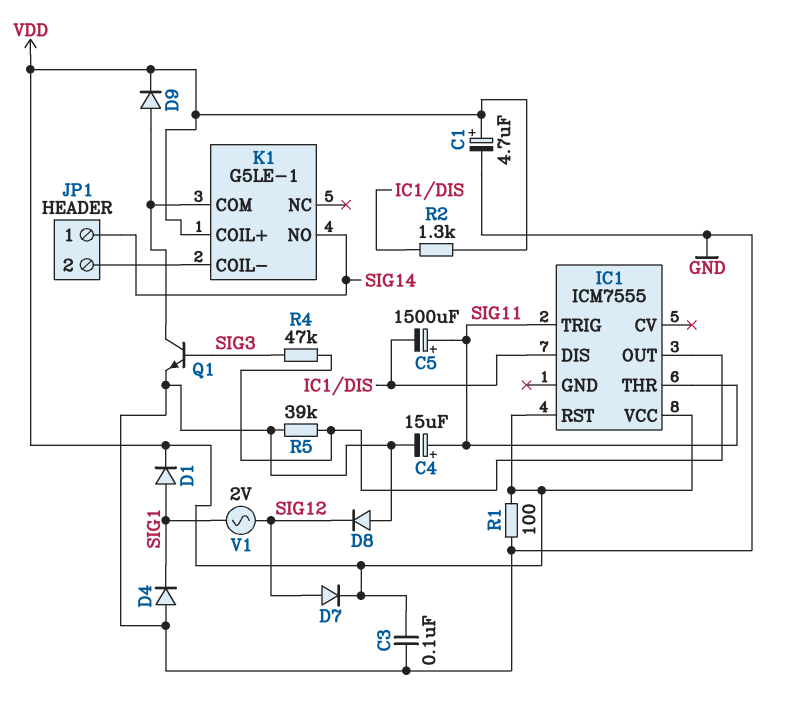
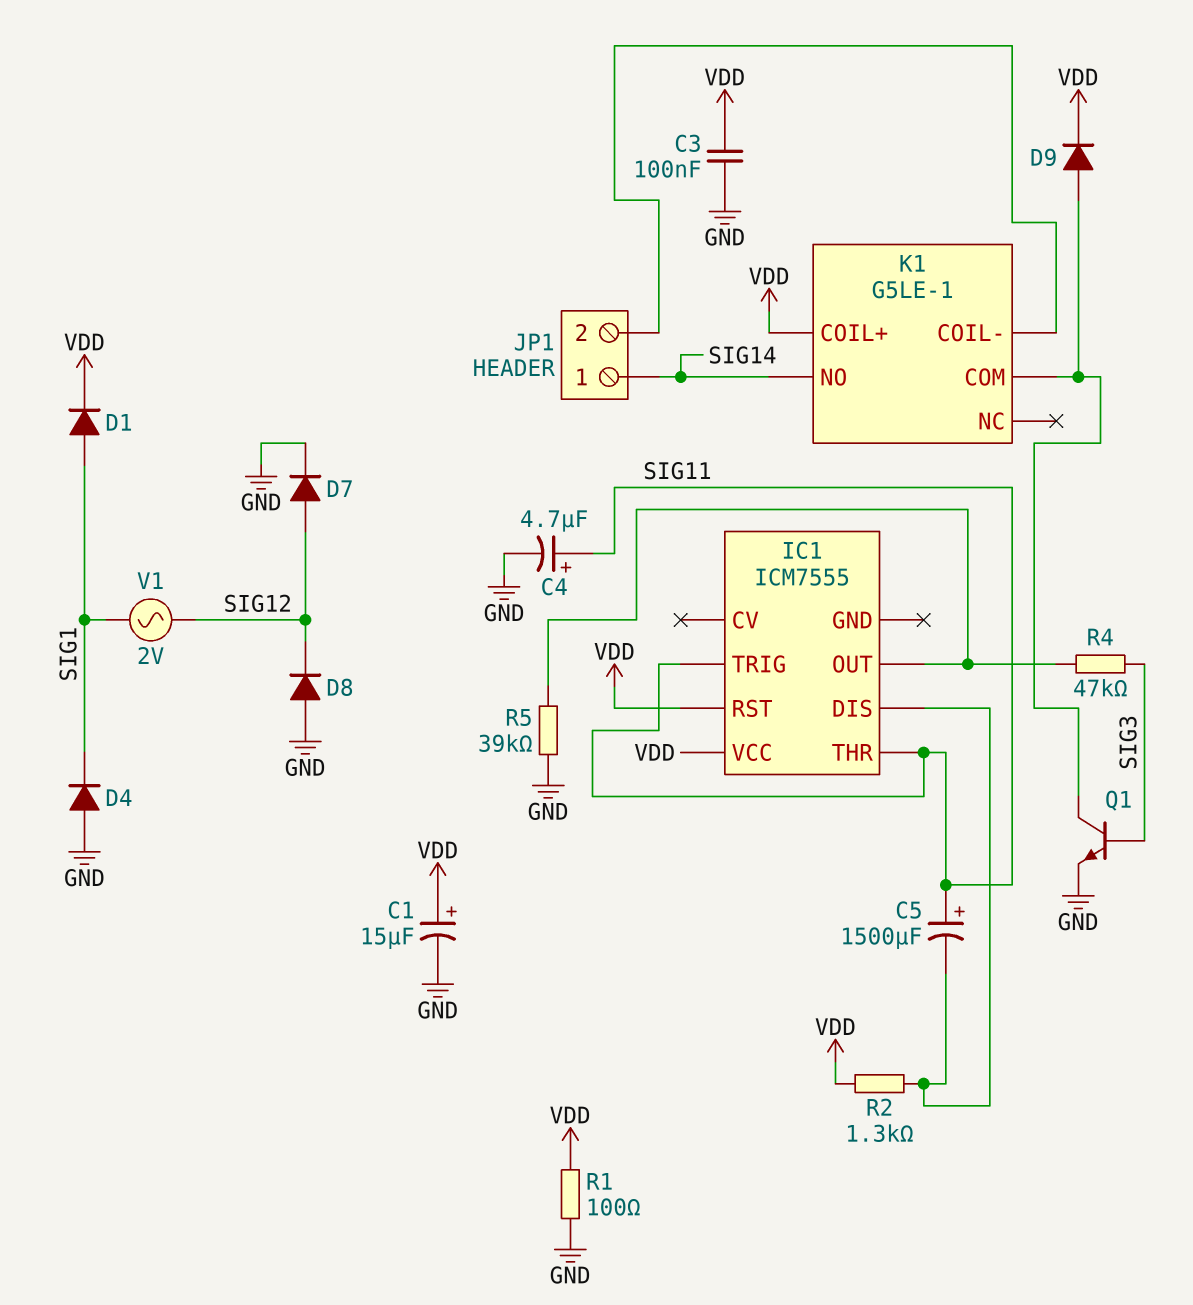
C1: 4.7uF (plus VDD, minus GND) -> 15uF (plus VDD, minus GND)
C4: 15uF (plus SIG11, minus GND) -> 4.7uF (plus SIG11, minus GND)
D7: diode (A SIG12, K VDD) -> diode (A SIG12, K GND)

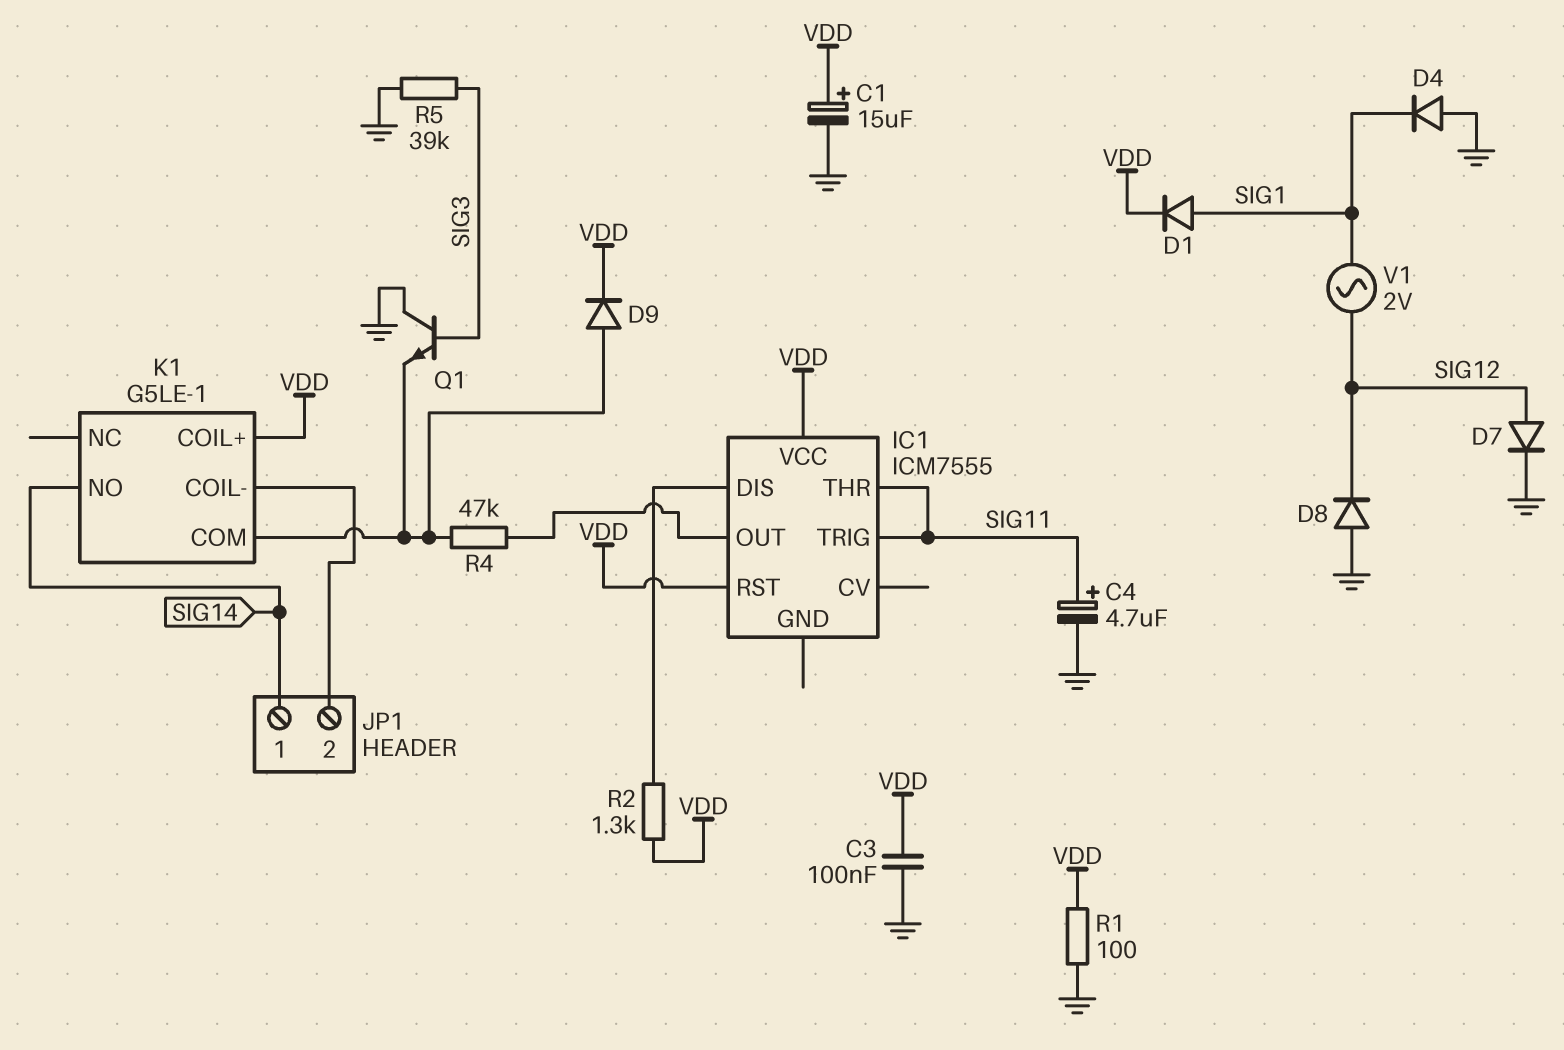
C5: 1500uF (plus SIG11, minus IC1/DIS) -> none
Q1: NPN (B SIG3, C K1/COM, E GND) -> NPN (B SIG3, C GND, E K1/COM)
R4: 47k (IC1/OUT, SIG3) -> 47k (IC1/OUT, K1/COM)
R5: 39k (GND, IC1/OUT) -> 39k (GND, SIG3)

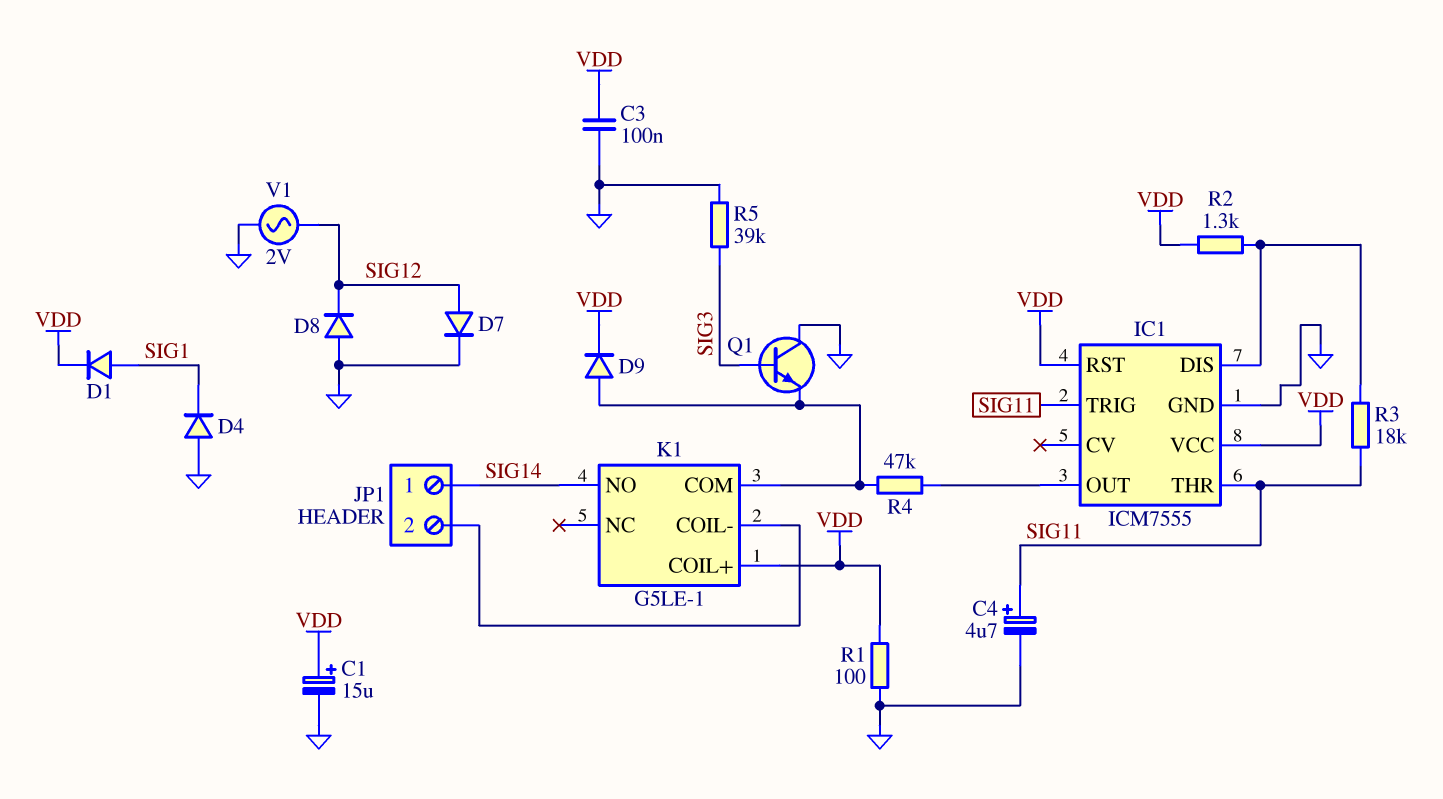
IC1 pin GND: none -> GND
R3: none -> 18k (IC1/DIS, SIG11)
V1: AC 2V (SIG1, SIG12) -> AC 2V (GND, SIG12)

